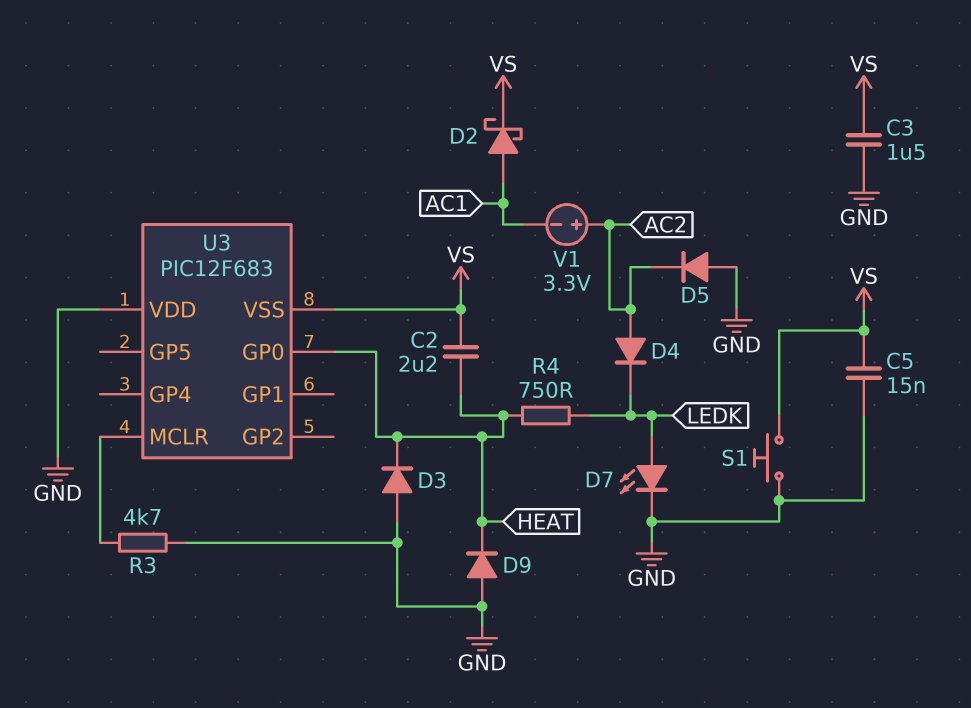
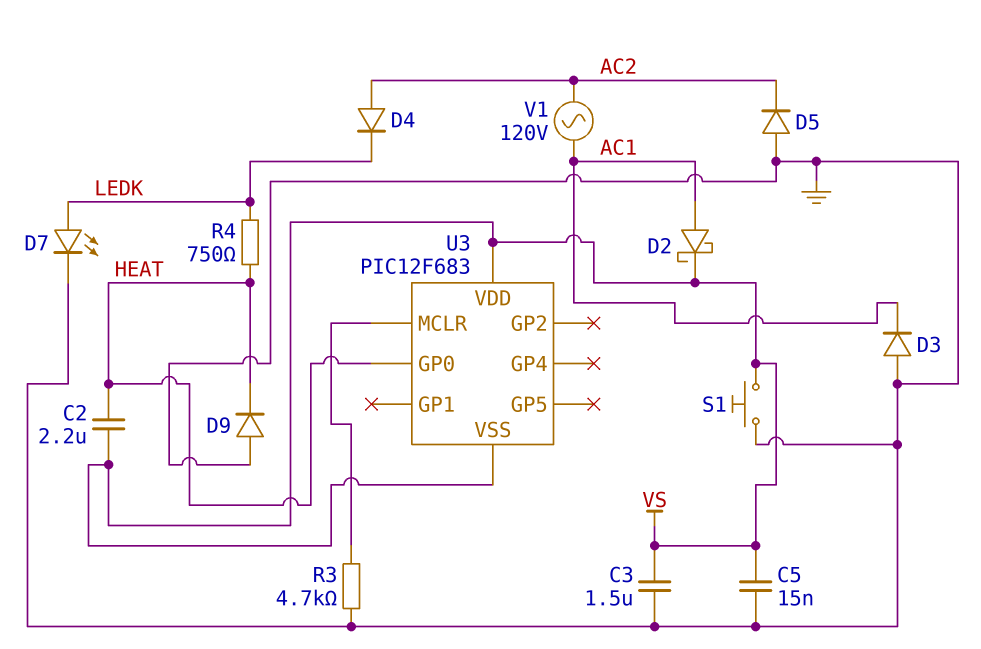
D3: diode (A GND, K HEAT) -> diode (A GND, K AC1)
U3 pin VDD: GND -> VS
V1: 3.3V (plus AC2, minus AC1) -> AC 120V (AC1, AC2)

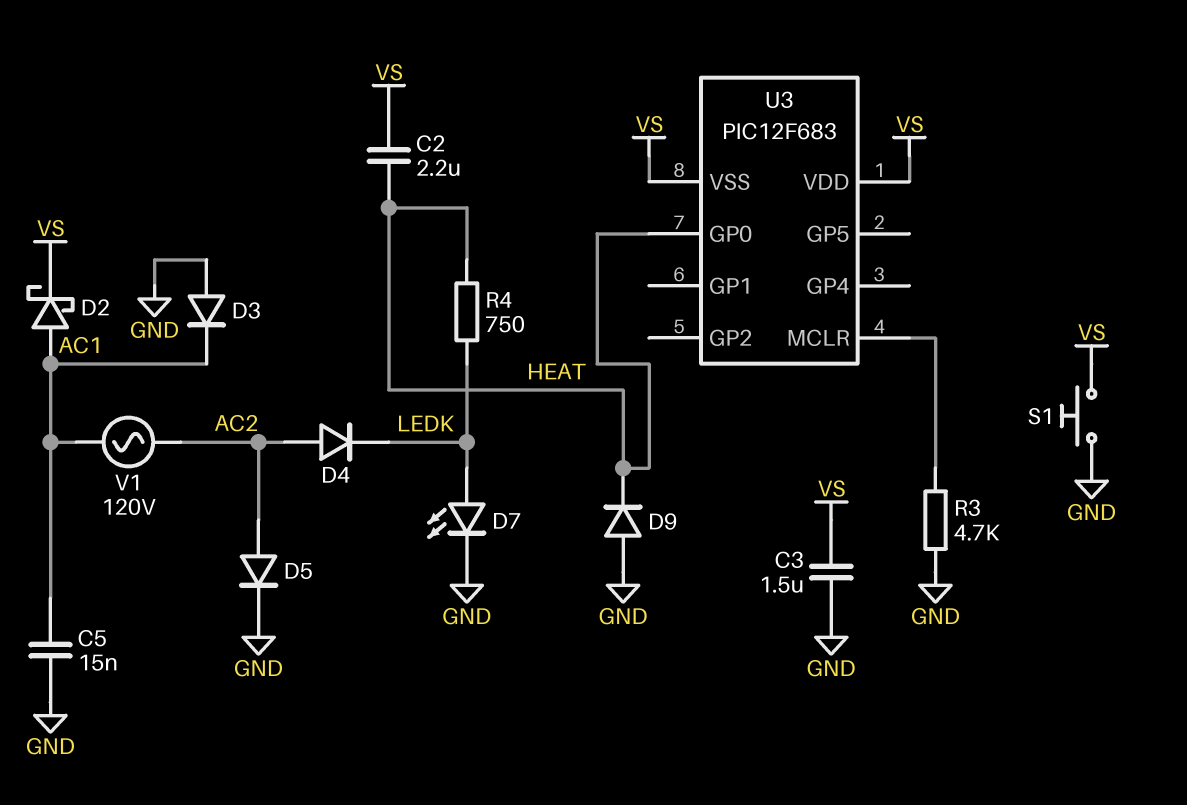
C5: 15nF (GND, VS) -> 15nF (AC1, GND)
D5: diode (A GND, K AC2) -> diode (A AC2, K GND)

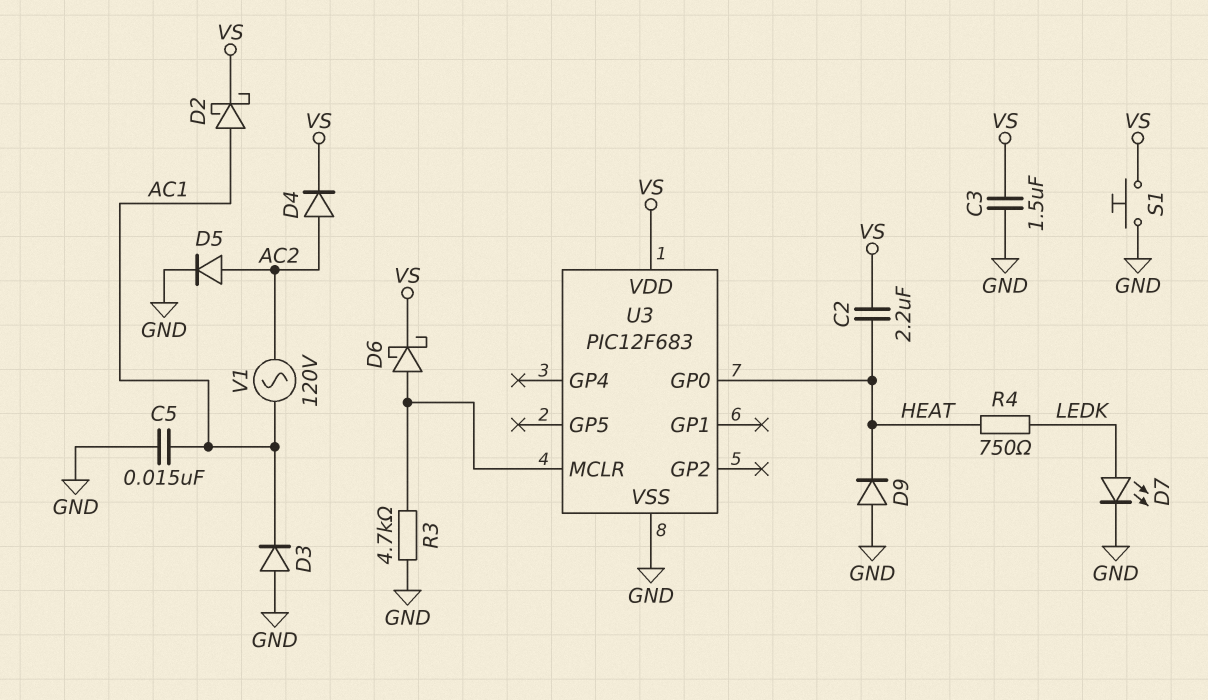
D4: diode (A AC2, K LEDK) -> diode (A AC2, K VS)
D6: none -> schottky (A U3/MCLR, K VS)
U3 pin VSS: VS -> GND

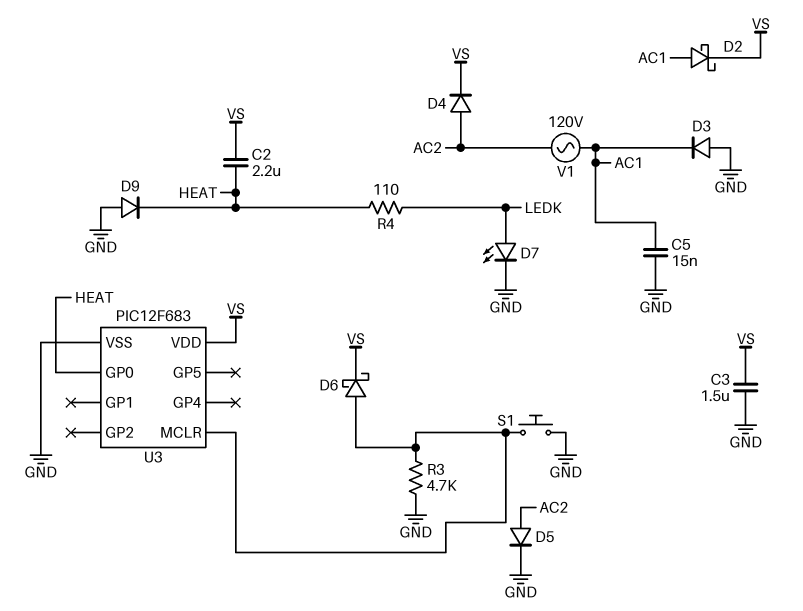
R4: 750 (HEAT, LEDK) -> 110 (HEAT, LEDK)
S1: button (GND, VS) -> button (GND, U3/MCLR)

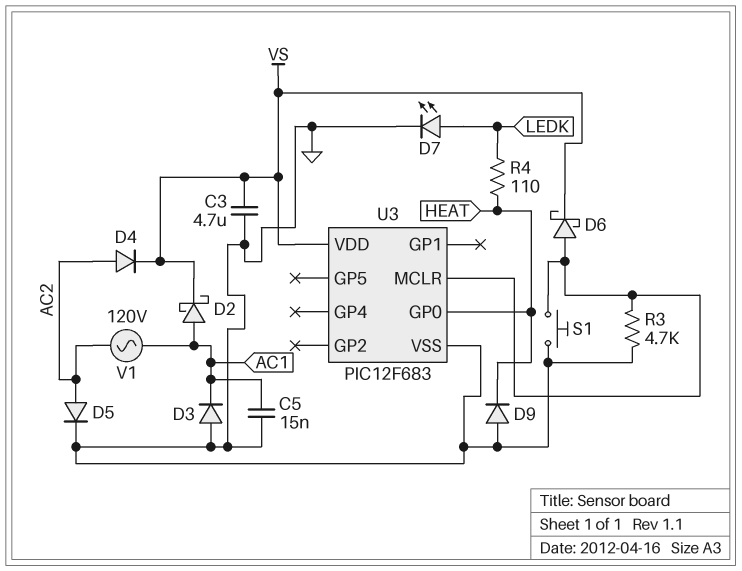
C2: 2.2uF (HEAT, VS) -> none
C3: 1.5uF (GND, VS) -> 4.7uF (GND, VS)

